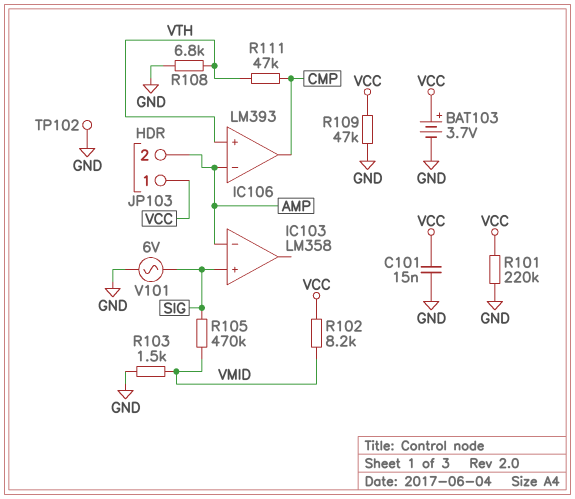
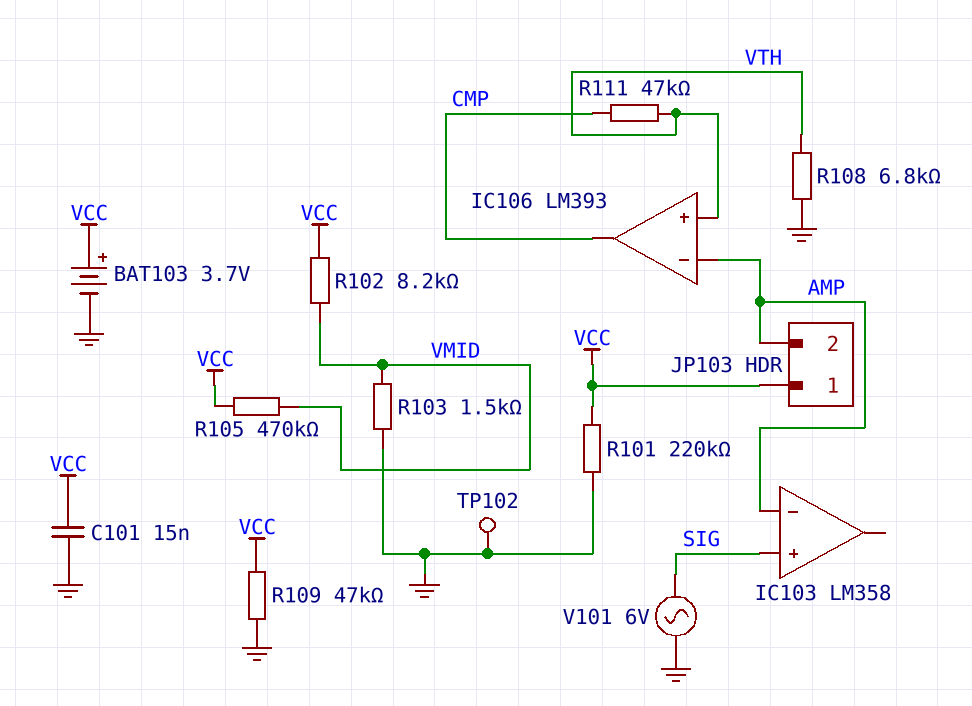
R105: 470k (SIG, VMID) -> 470k (VCC, VMID)

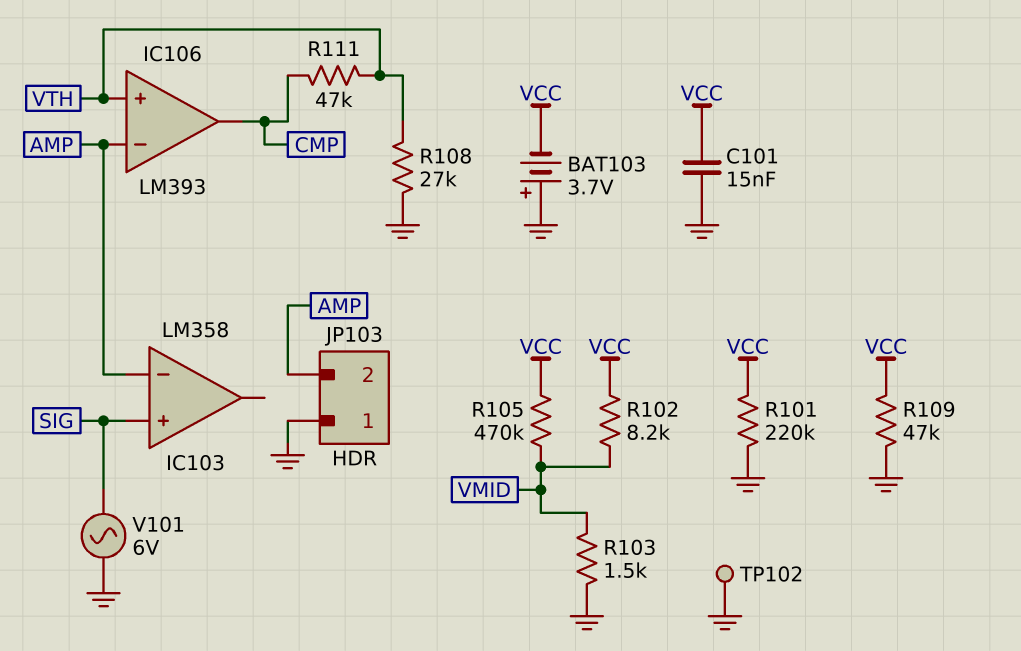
BAT103: 3.7V (plus VCC, minus GND) -> 3.7V (plus GND, minus VCC)
JP103 pin 1: VCC -> GND
R108: 6.8k (GND, VTH) -> 27k (GND, VTH)

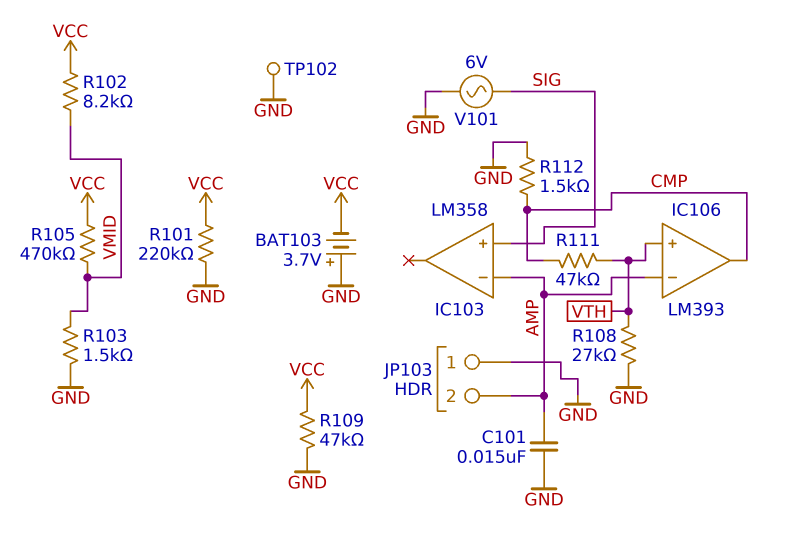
C101: 15nF (GND, VCC) -> 15nF (AMP, GND)
R112: none -> 1.5k (CMP, GND)

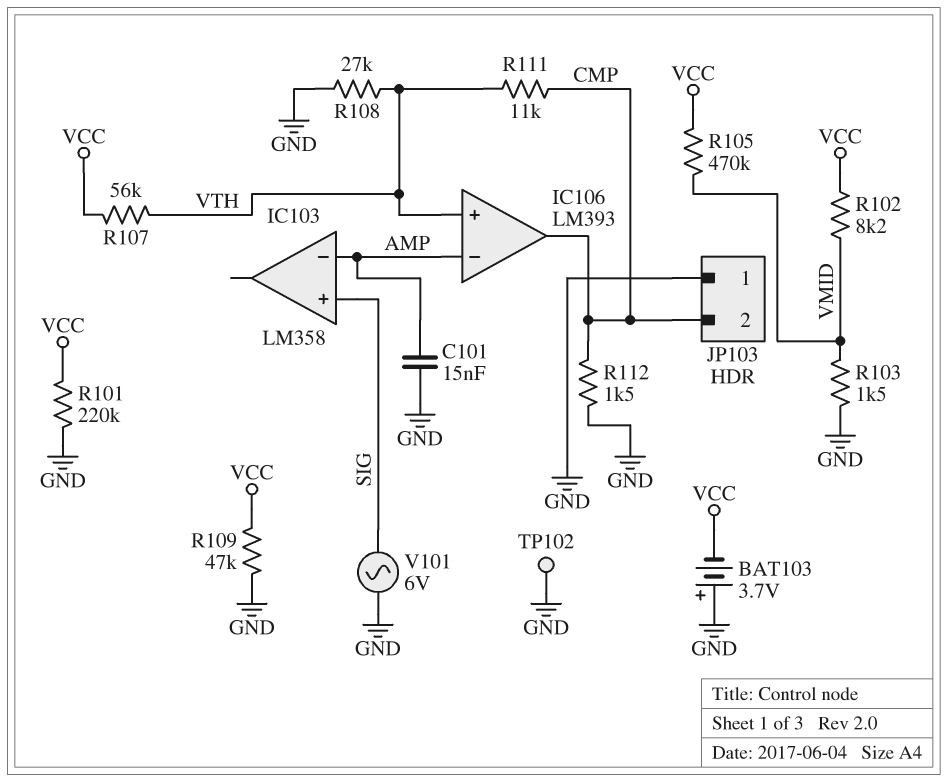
JP103 pin 2: AMP -> CMP
R107: none -> 56k (VCC, VTH)
R111: 47k (CMP, VTH) -> 11k (CMP, VTH)

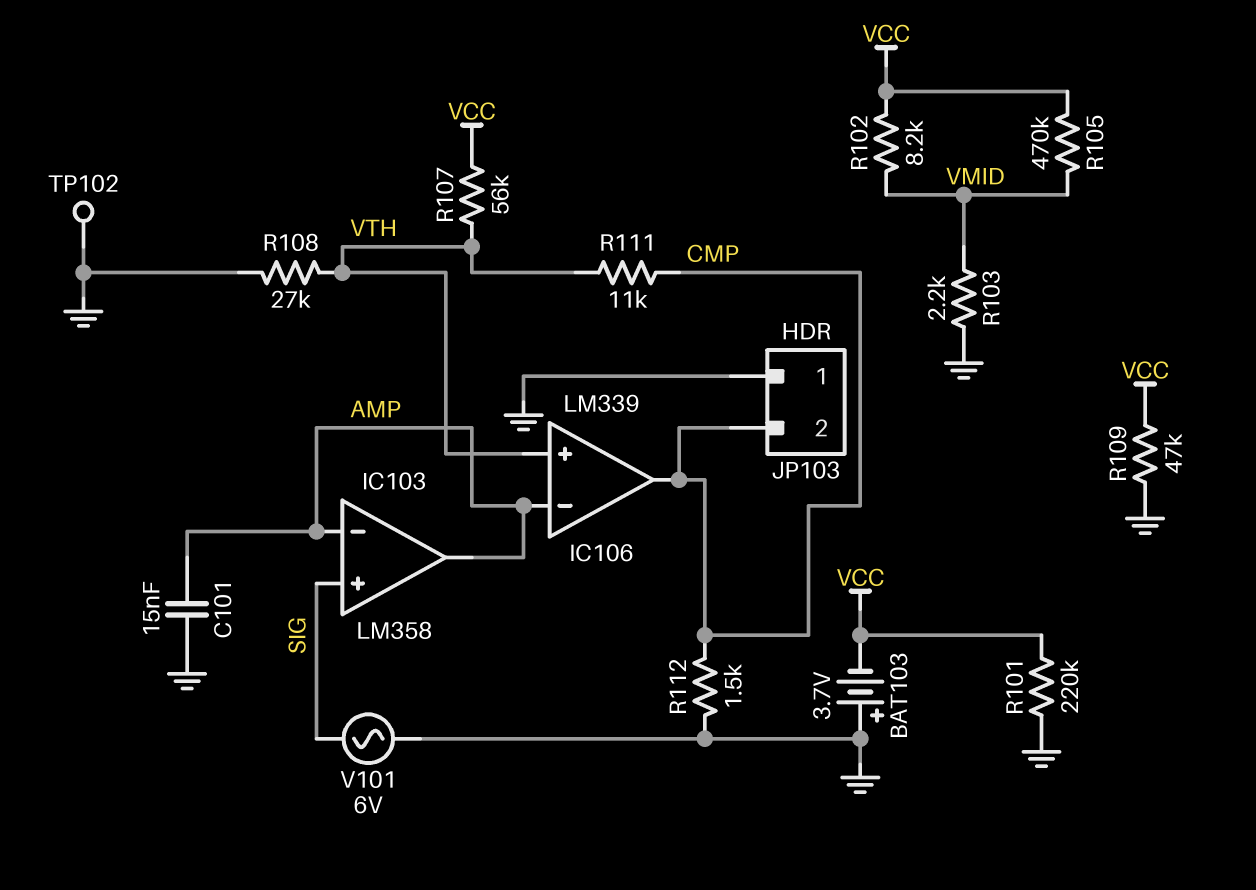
IC103 pin out: none -> AMP
IC106: LM393 -> LM339
R103: 1.5k (GND, VMID) -> 2.2k (GND, VMID)

